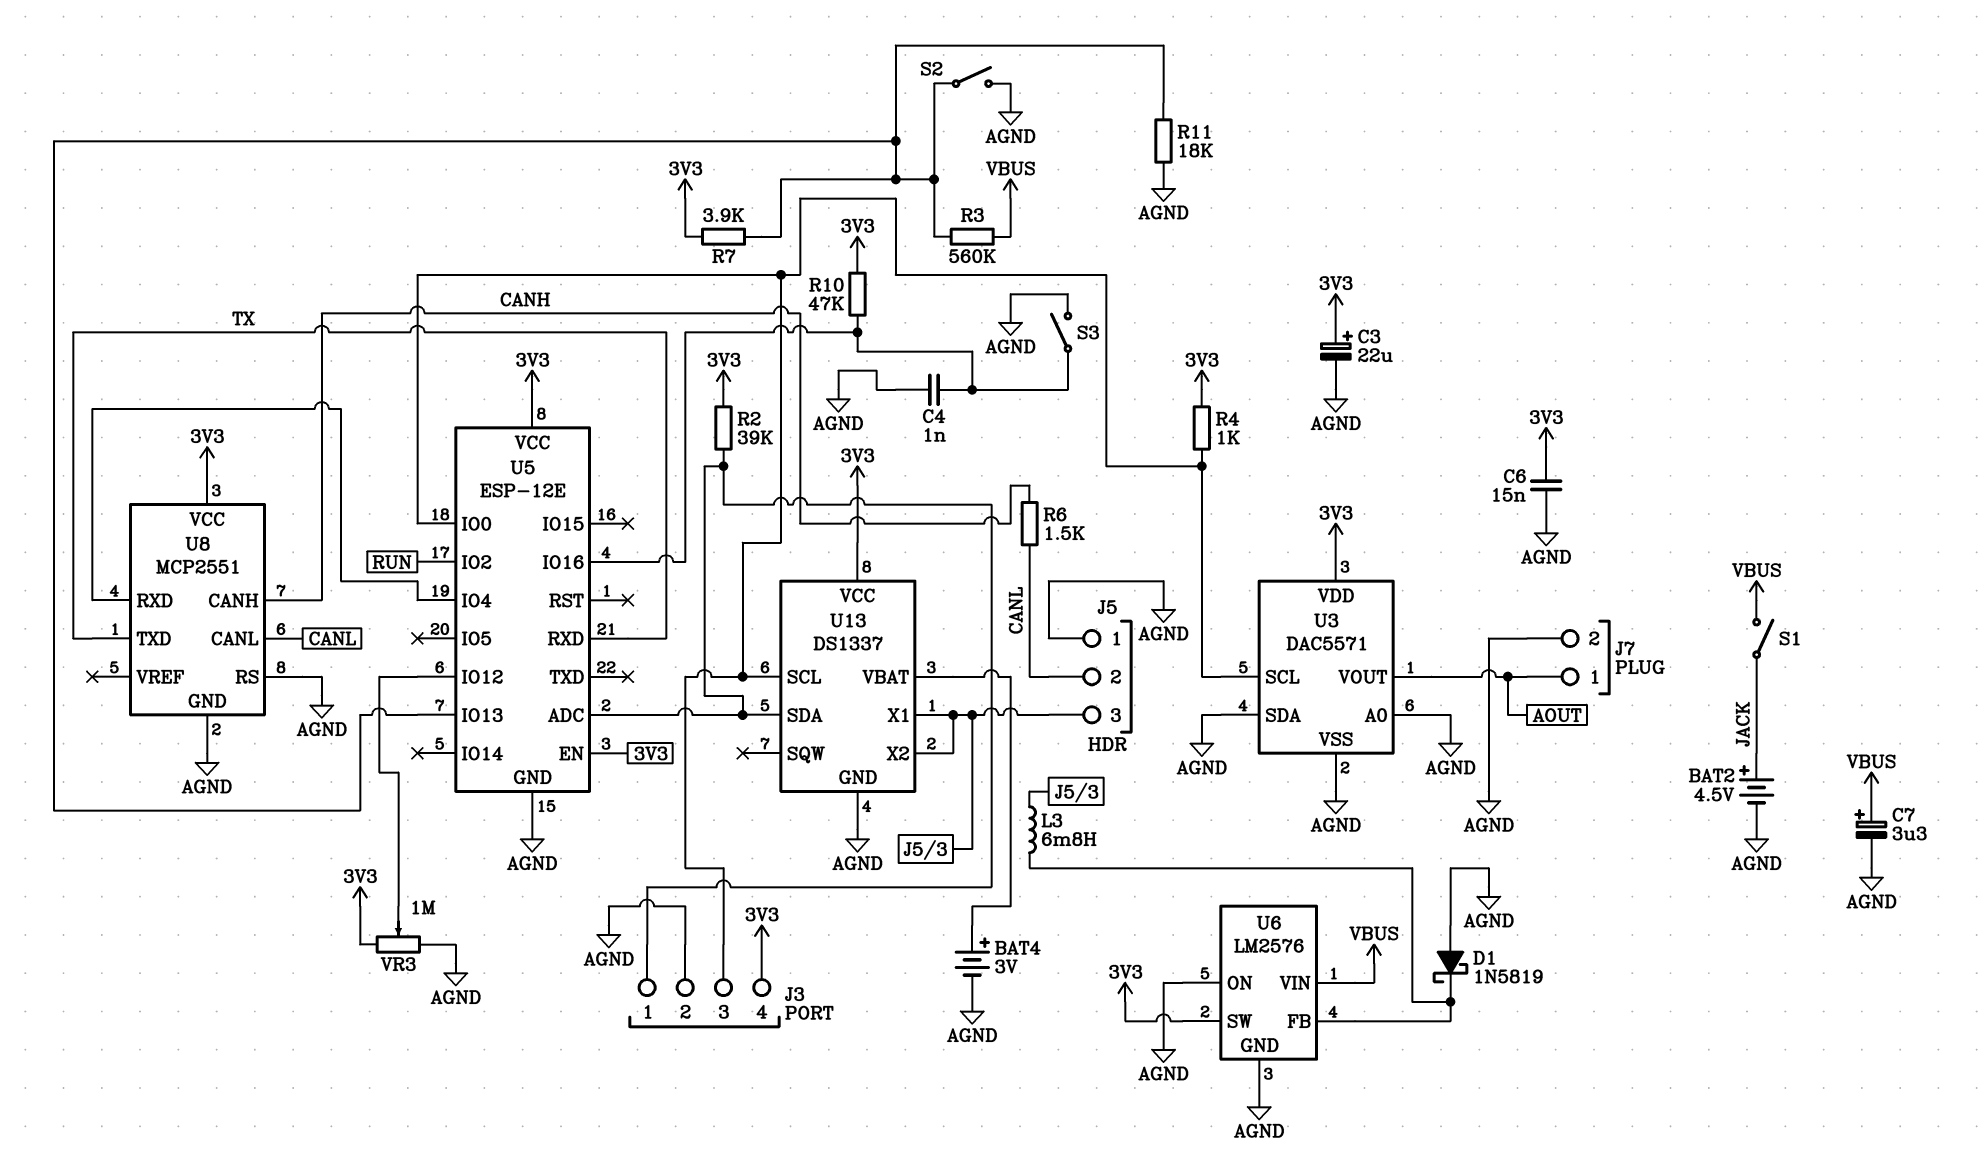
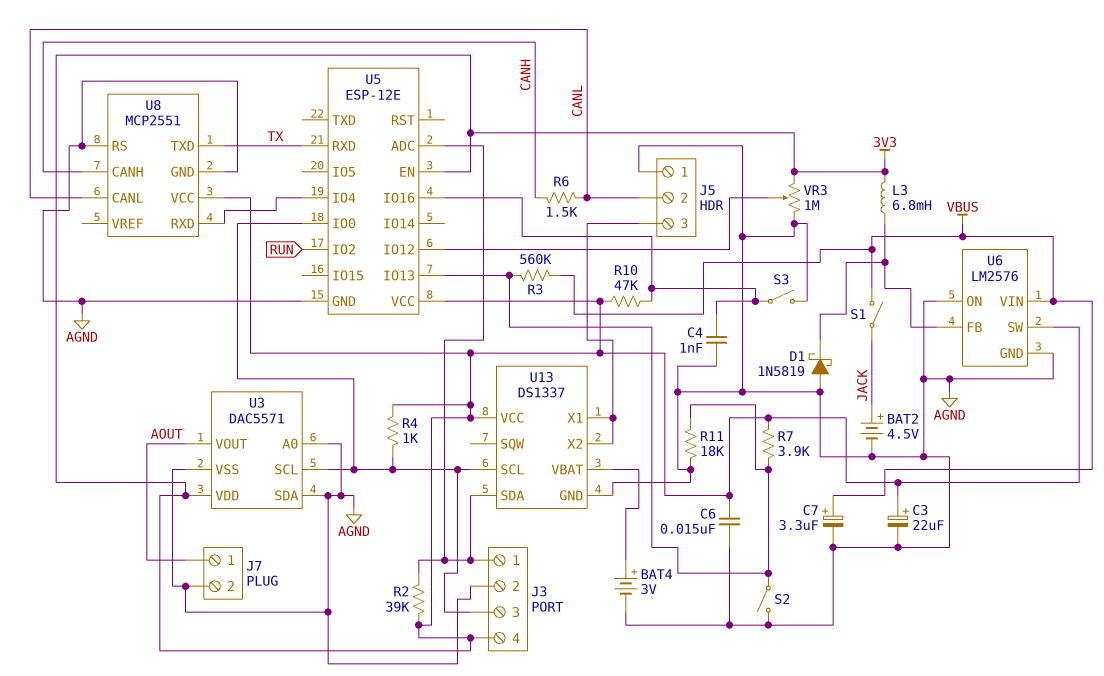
L3: 6.8mH (J5/3, U6/FB) -> 6.8mH (3V3, U6/FB)

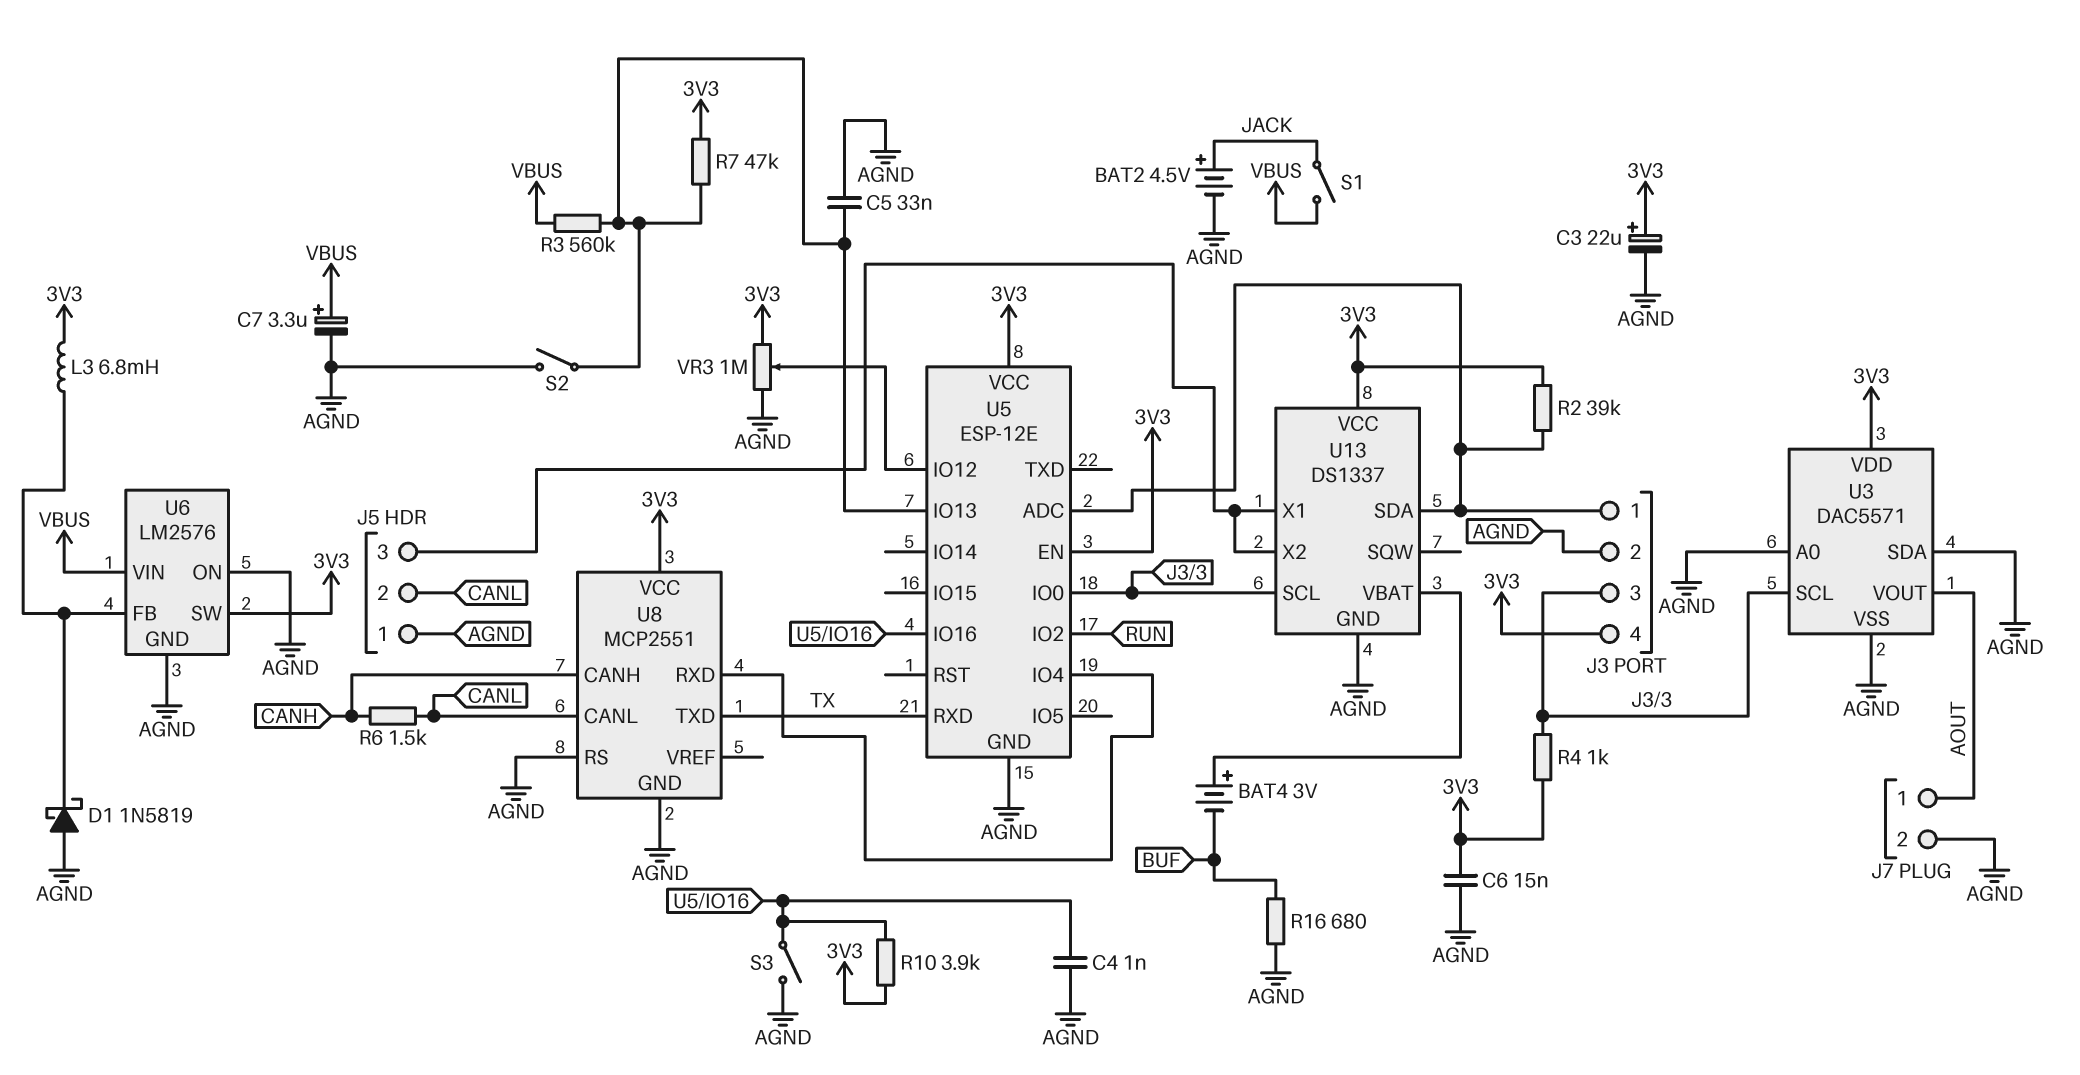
BAT4: 3V (plus U13/VBAT, minus AGND) -> 3V (plus U13/VBAT, minus BUF)
C5: none -> 33nF (AGND, U5/IO13)
R7: 3.9k (3V3, U5/IO13) -> 47k (3V3, U5/IO13)
R10: 47k (3V3, U5/IO16) -> 3.9k (3V3, U5/IO16)
R11: 18k (AGND, U5/IO13) -> none
R16: none -> 680 (AGND, BUF)

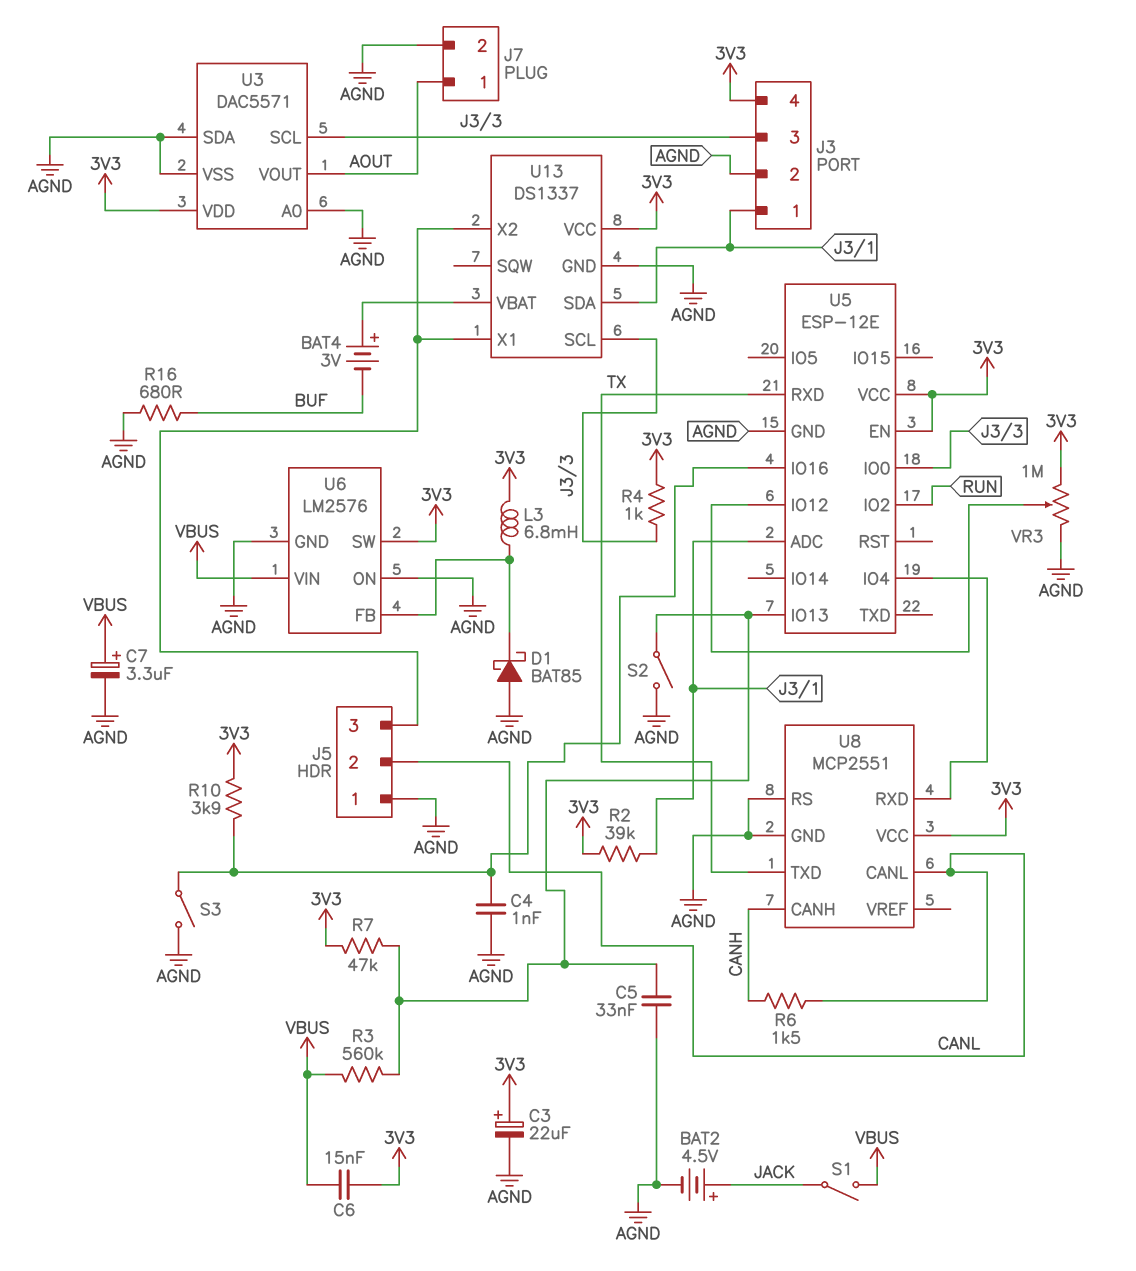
C6: 15nF (3V3, AGND) -> 15nF (3V3, VBUS)
D1: schottky 1N5819 (A AGND, K U6/FB) -> schottky BAT85 (A AGND, K U6/FB)

